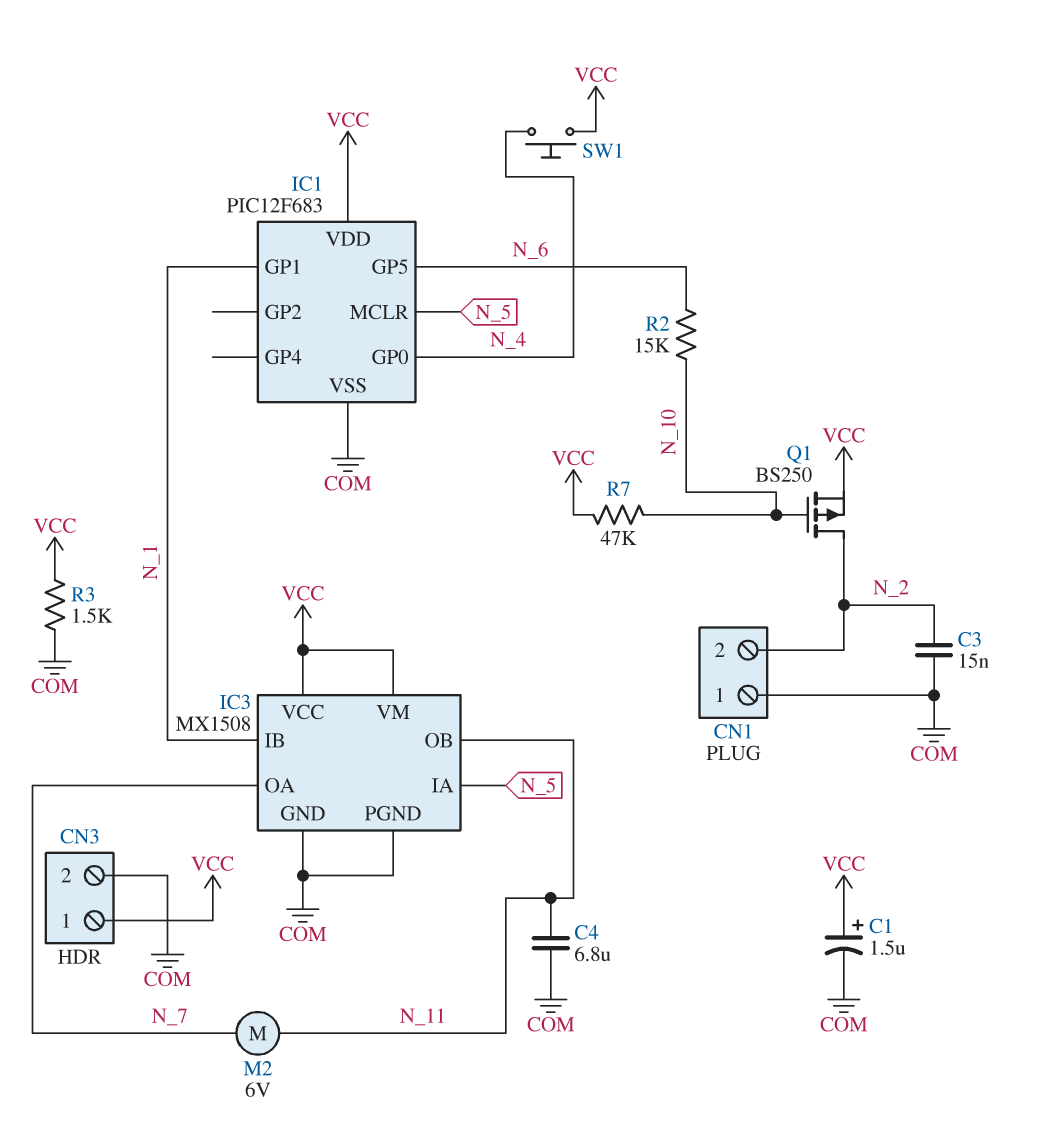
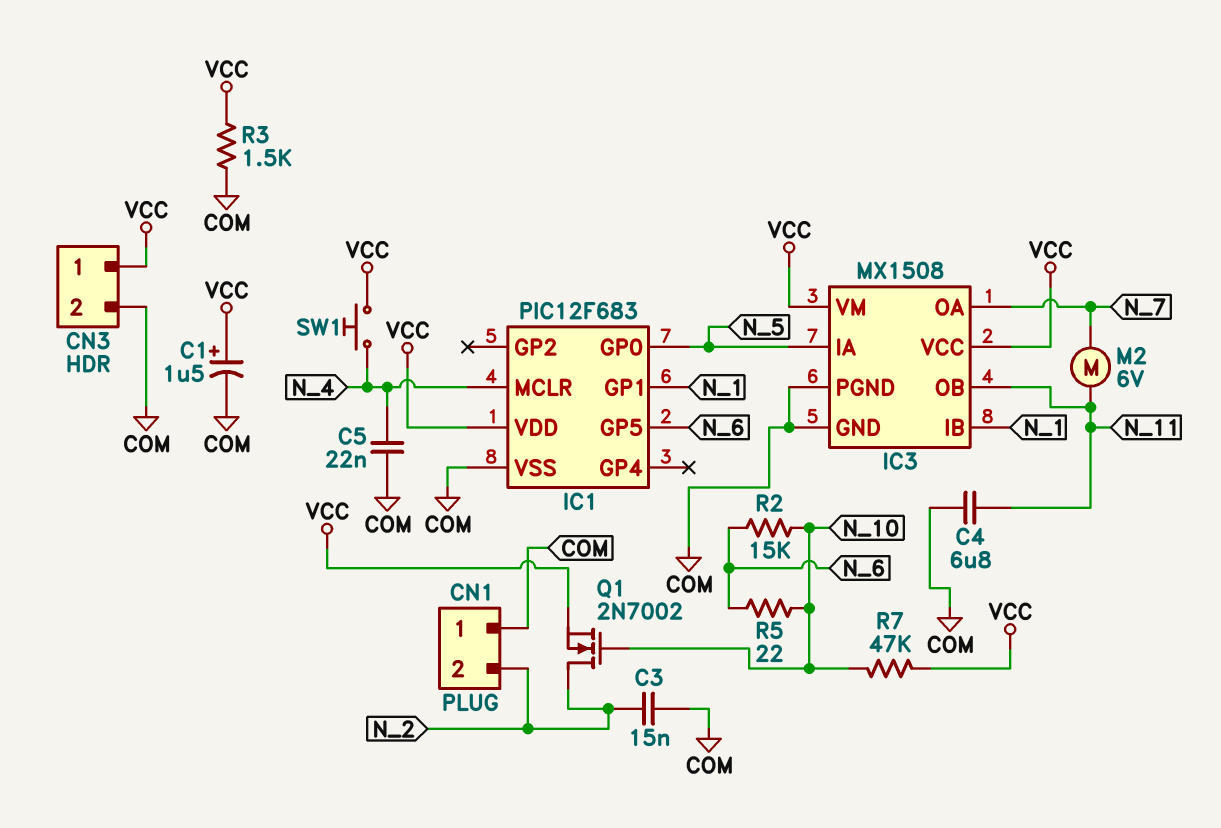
C5: none -> 22nF (COM, N_4)
IC1 pin GP0: N_4 -> N_5
IC1 pin MCLR: N_5 -> N_4
Q1: PMOS BS250 (G N_10, D N_2, S VCC) -> NMOS 2N7002 (G N_10, D N_2, S VCC)
R5: none -> 22 (N_6, N_10)

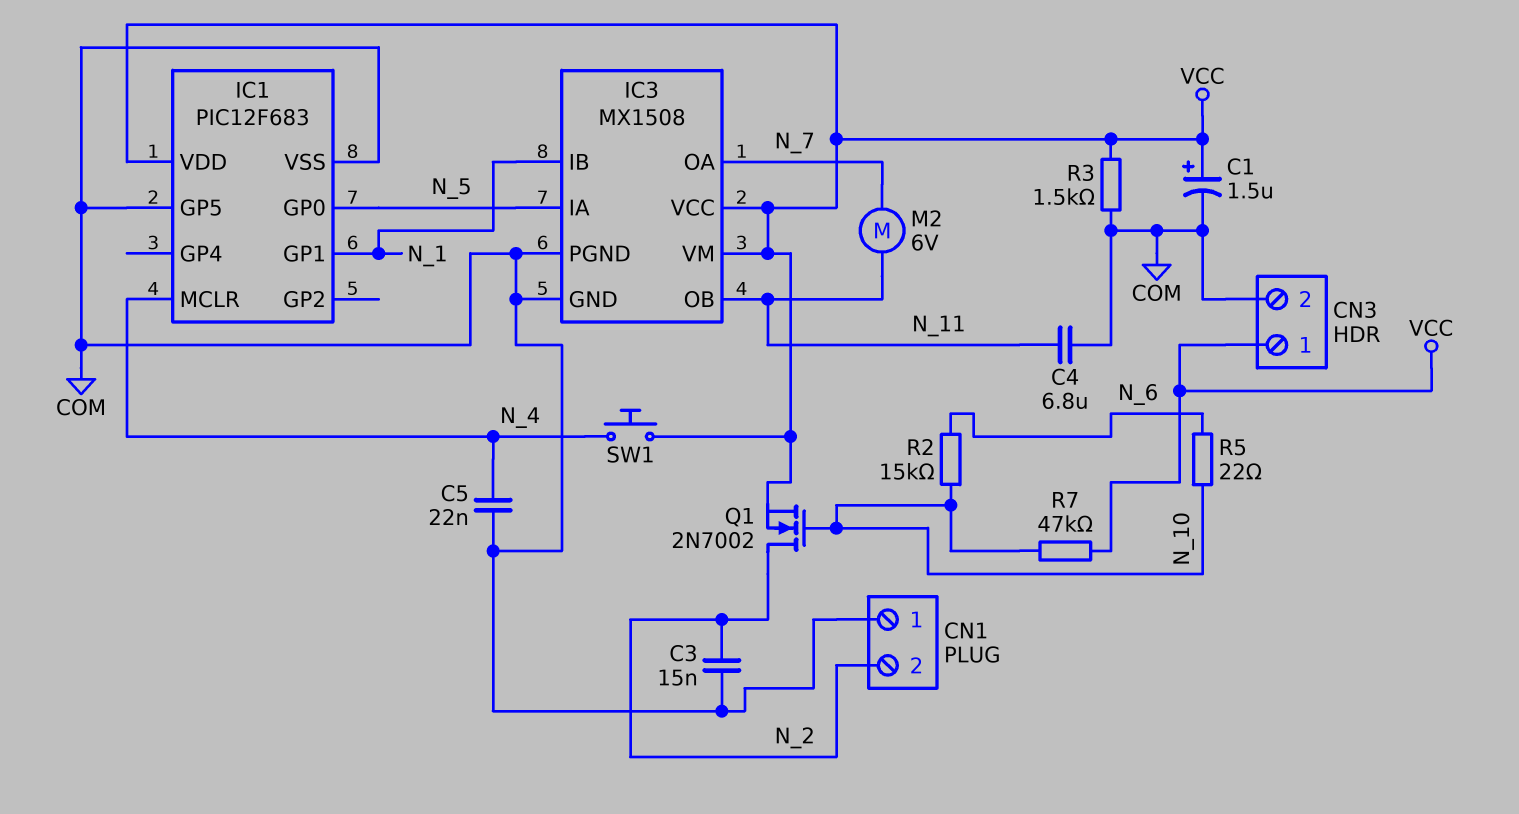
IC1 pin GP5: N_6 -> COM

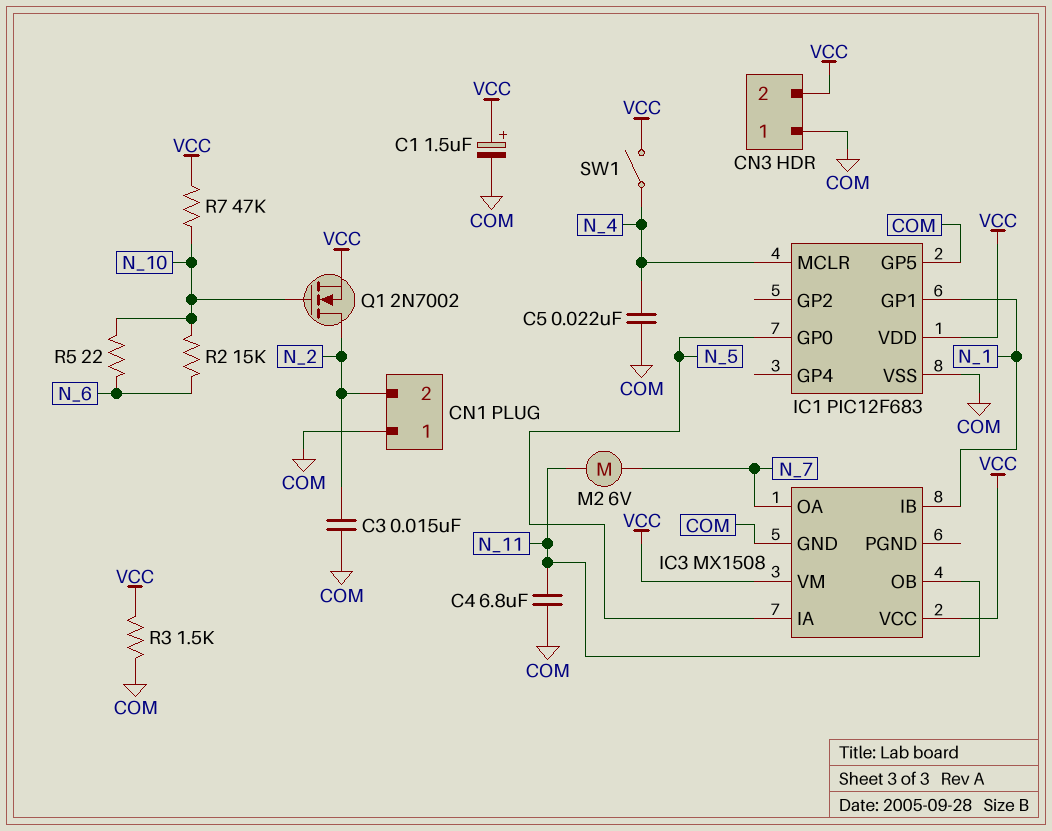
CN3 pin 1: VCC -> COM
CN3 pin 2: COM -> VCC
IC3 pin PGND: COM -> none
SW1: button (N_4, VCC) -> switch (N_4, VCC)

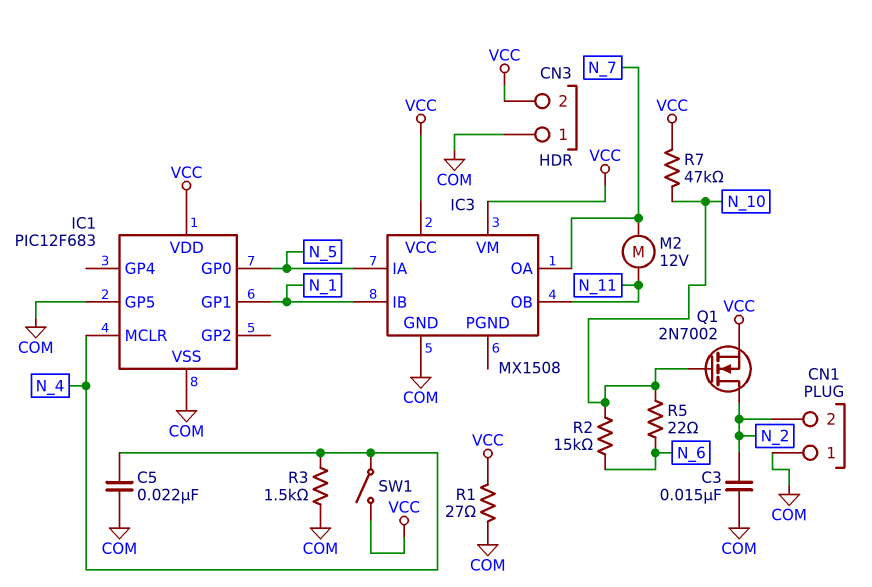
C1: 1.5uF (plus VCC, minus COM) -> none
C4: 6.8uF (COM, N_11) -> none
M2: motor 6V (N_7, N_11) -> motor 12V (N_7, N_11)
R1: none -> 27 (COM, VCC)
R3: 1.5k (COM, VCC) -> 1.5k (COM, N_4)

